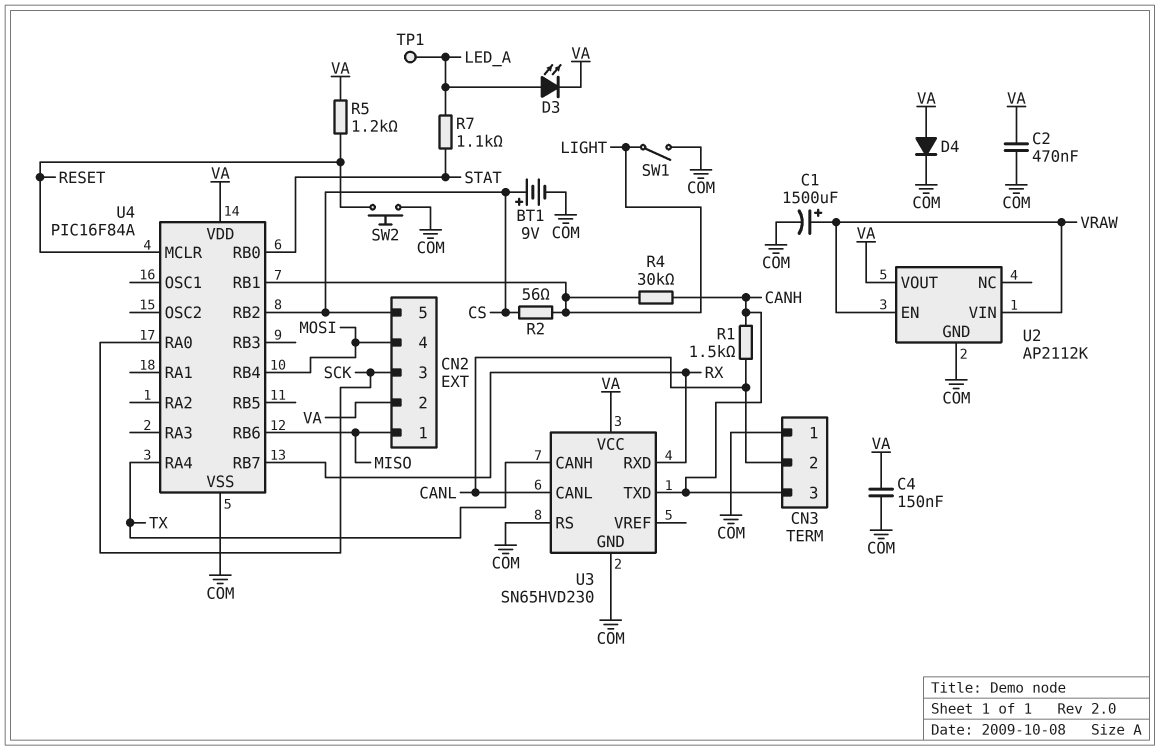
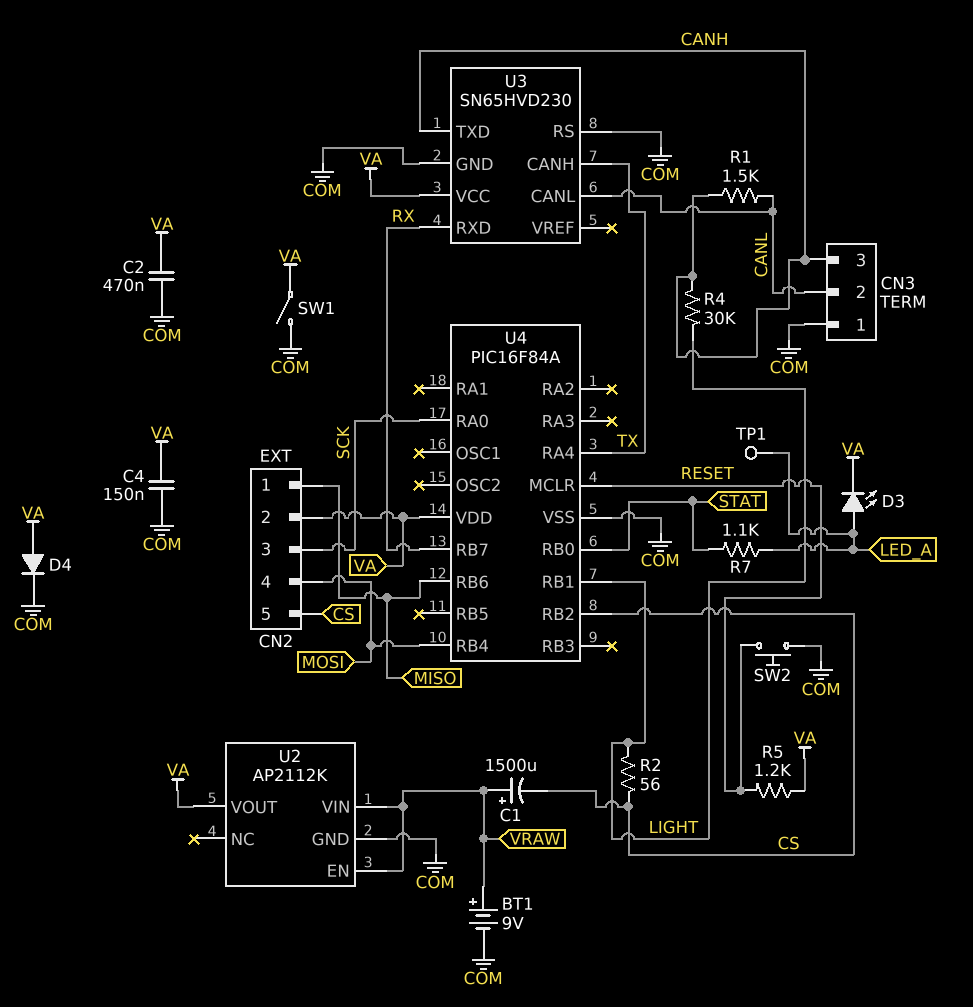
BT1: 9V (plus CS, minus COM) -> 9V (plus VRAW, minus COM)
C1: 1500uF (plus VRAW, minus COM) -> 1500uF (plus VRAW, minus CS)
SW1: switch (COM, LIGHT) -> switch (COM, VA)

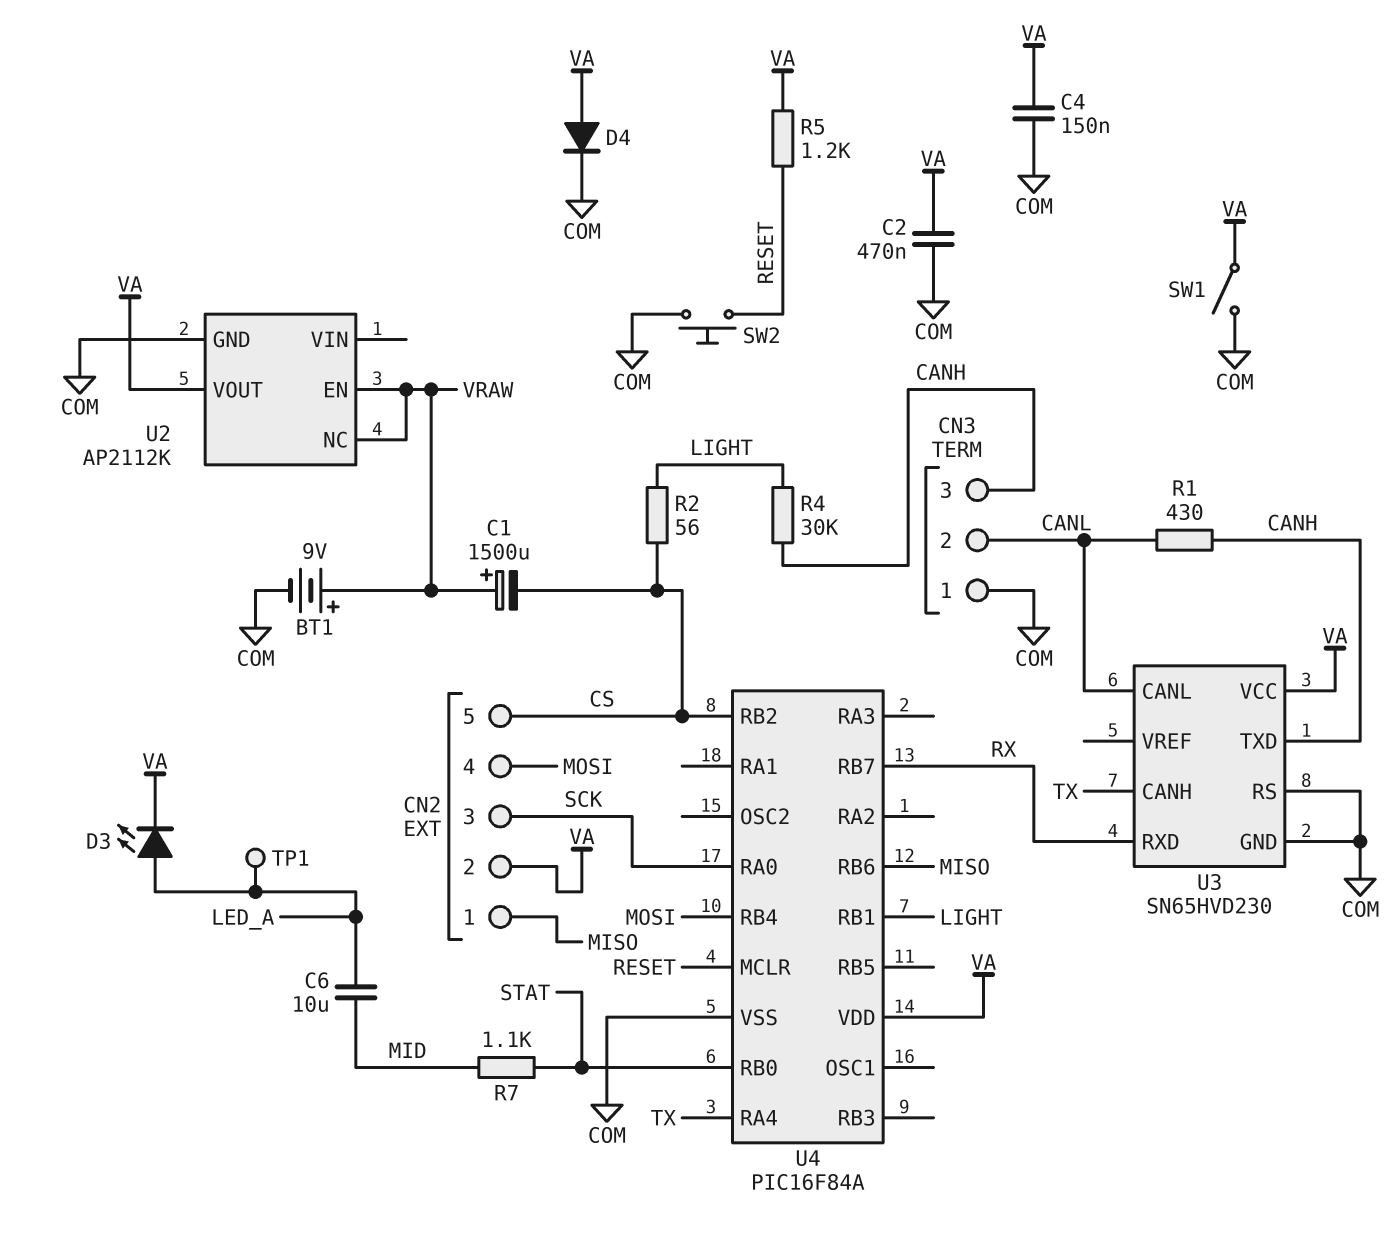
C6: none -> 10uF (LED_A, MID)
R1: 1.5k (CANH, CANL) -> 430 (CANH, CANL)
R7: 1.1k (LED_A, STAT) -> 1.1k (MID, STAT)
U2 pin NC: none -> VRAW
U2 pin VIN: VRAW -> none

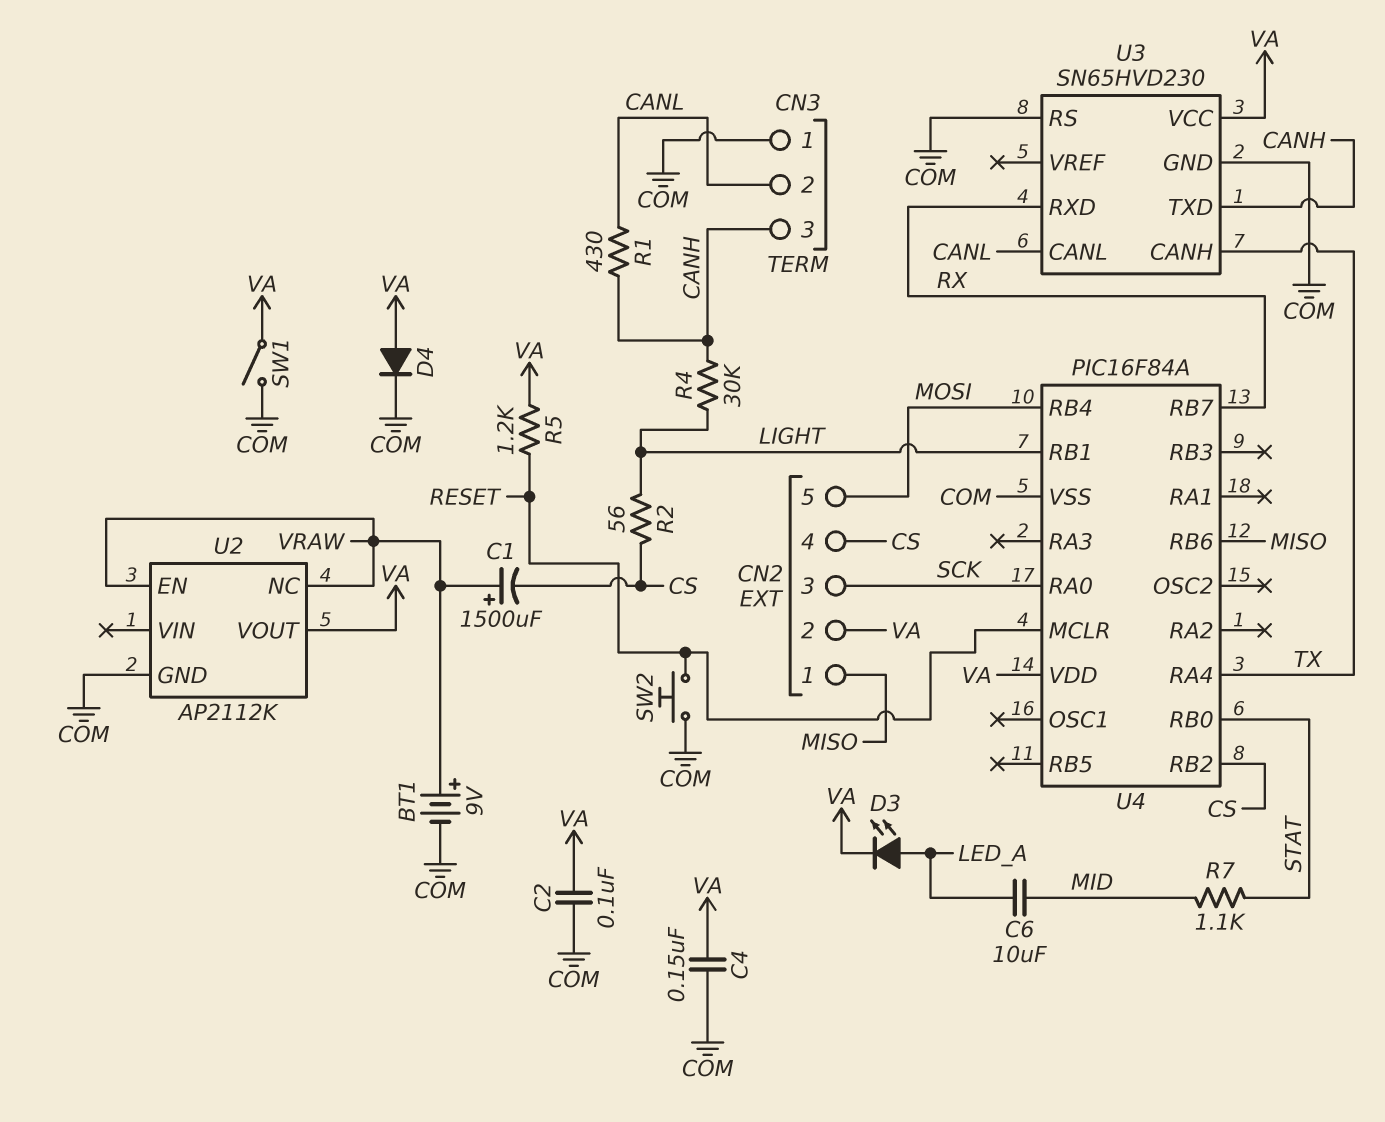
C2: 470nF (COM, VA) -> 100nF (COM, VA)
CN2 pin 4: MOSI -> CS
CN2 pin 5: CS -> MOSI
TP1: test point (LED_A) -> none

